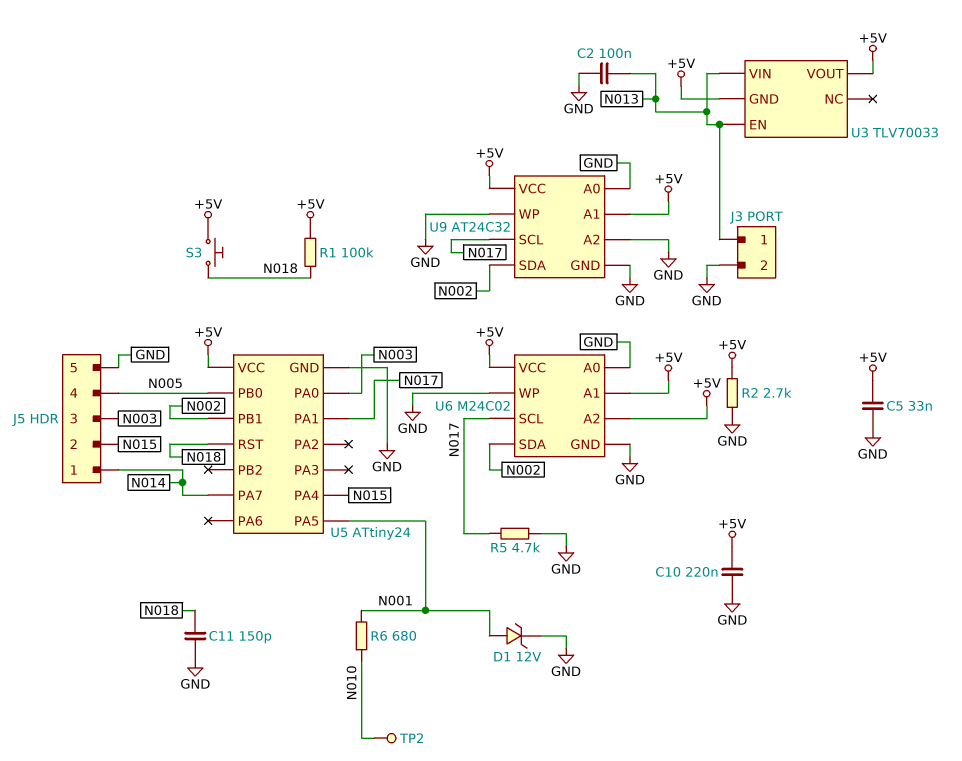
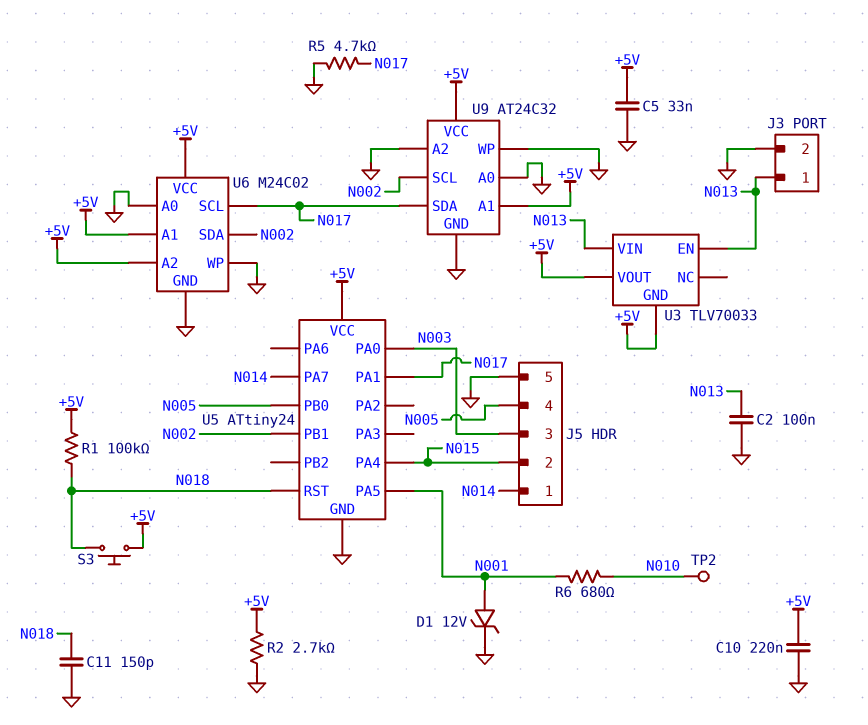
U9 pin SCL: N017 -> N002
U9 pin SDA: N002 -> N017

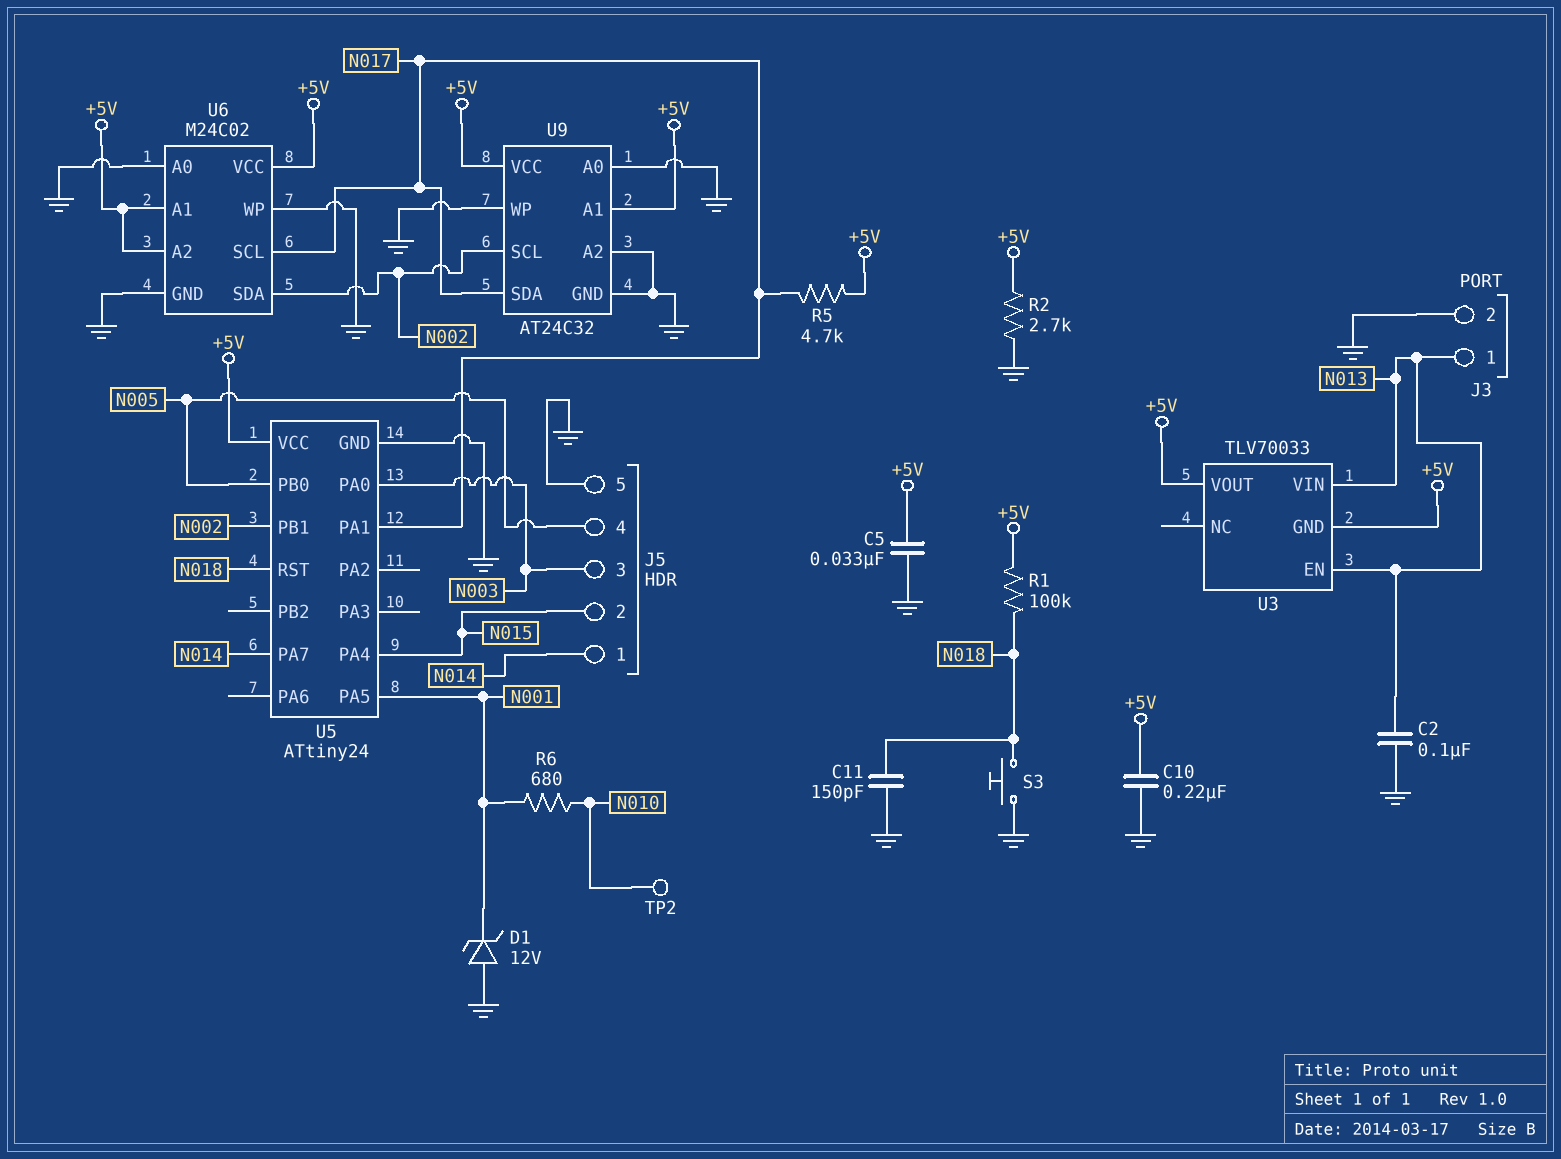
D1: zener 12V (A N001, K GND) -> zener 12V (A GND, K N001)
R5: 4.7k (GND, N017) -> 4.7k (+5V, N017)
S3: button (+5V, N018) -> button (GND, N018)

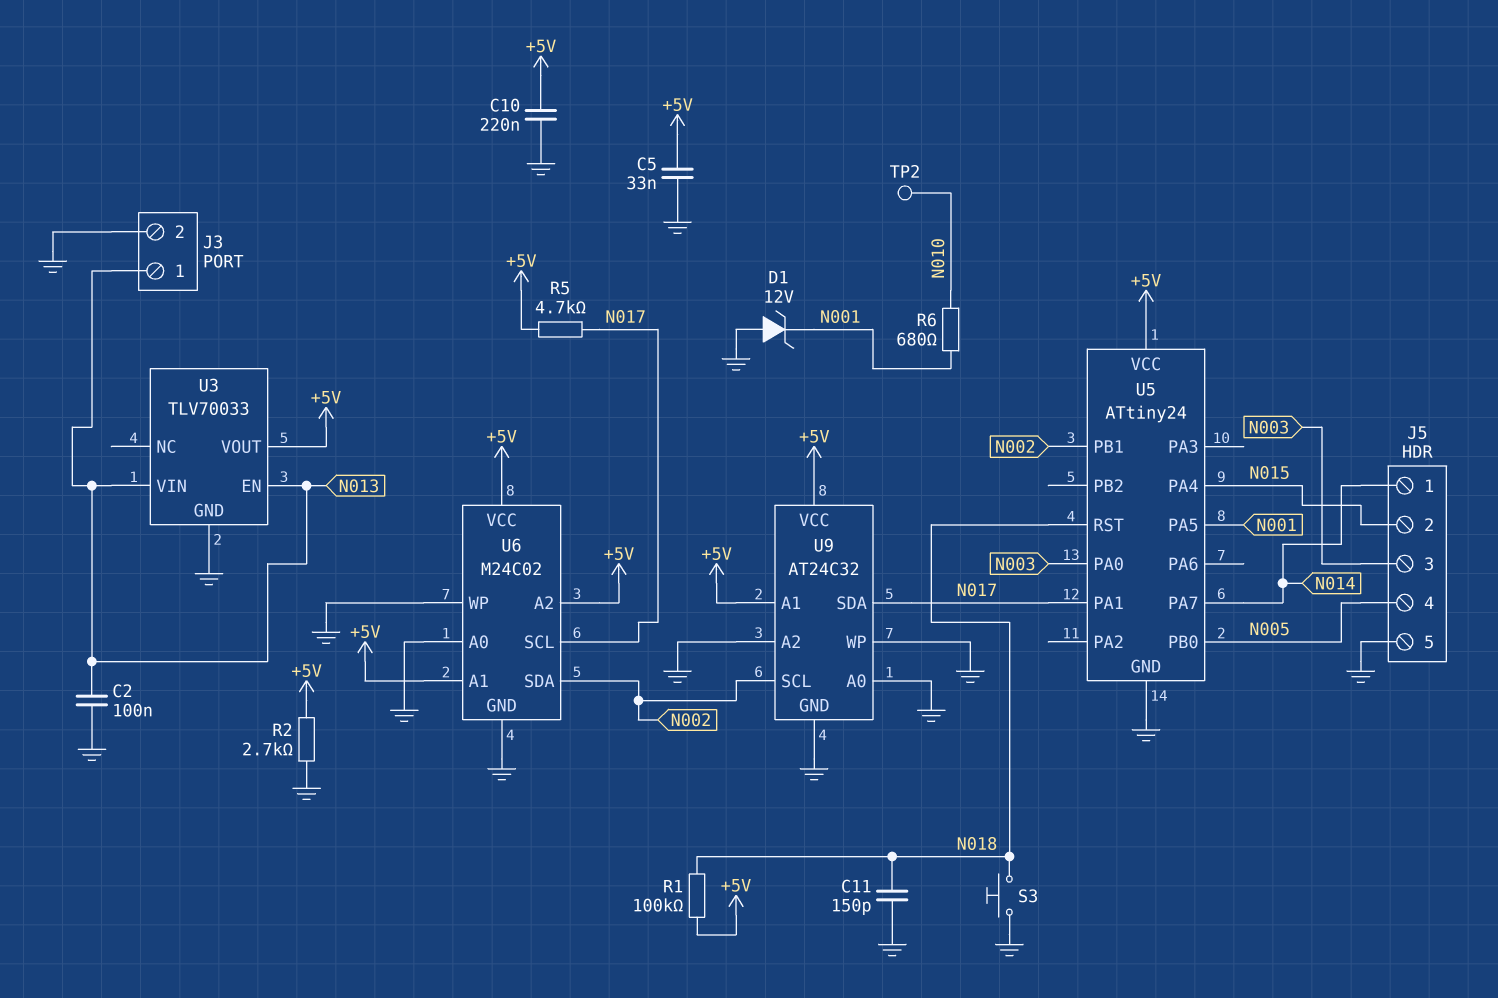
U3 pin GND: +5V -> GND

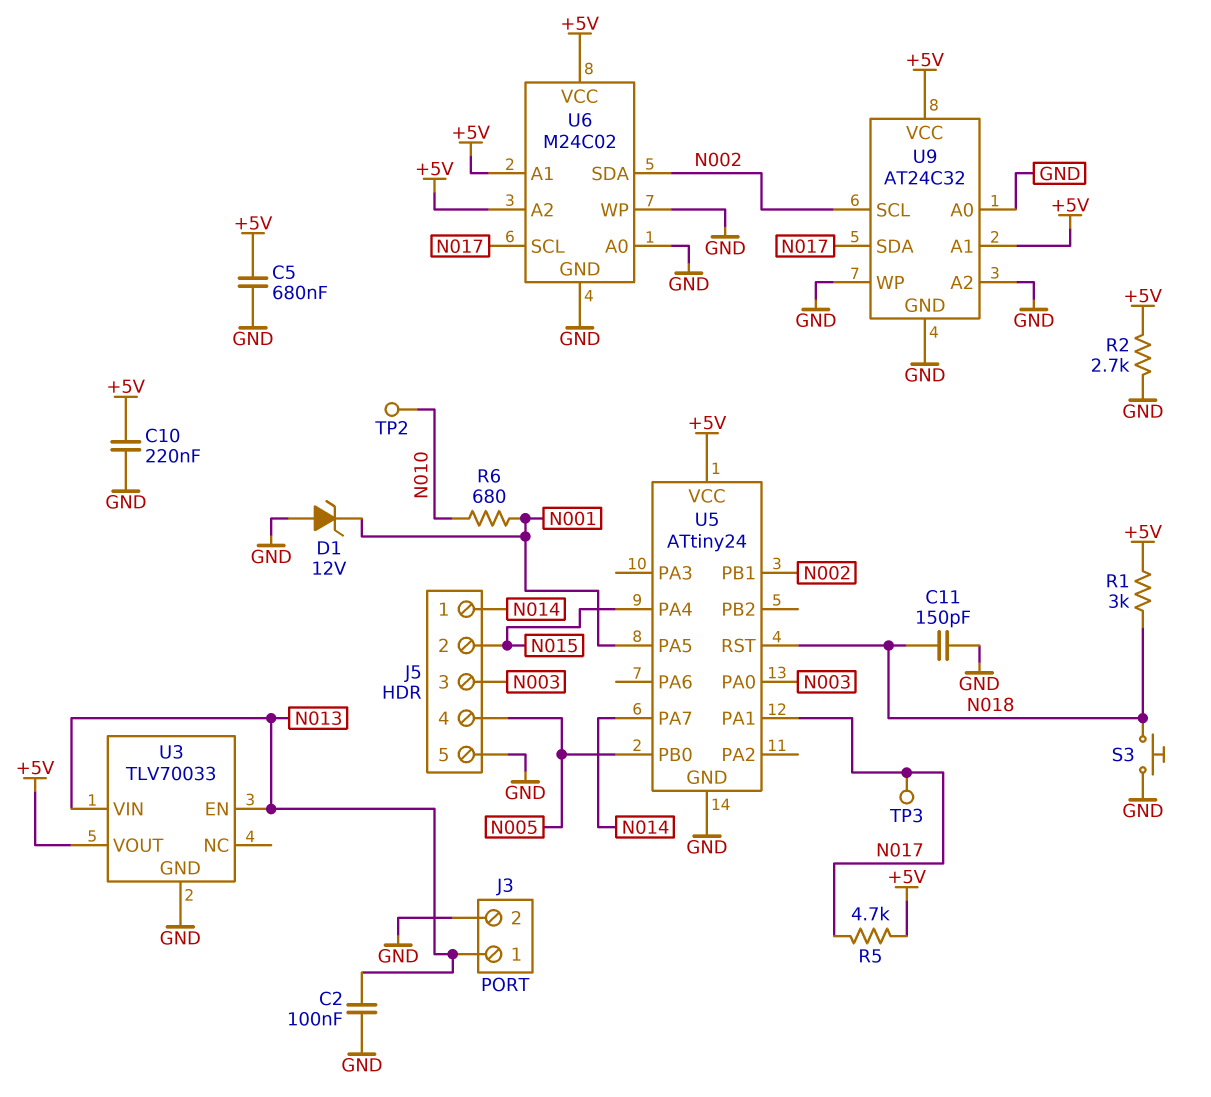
C5: 33nF (+5V, GND) -> 680nF (+5V, GND)
R1: 100k (+5V, N018) -> 3k (+5V, N018)
TP3: none -> test point (N017)

